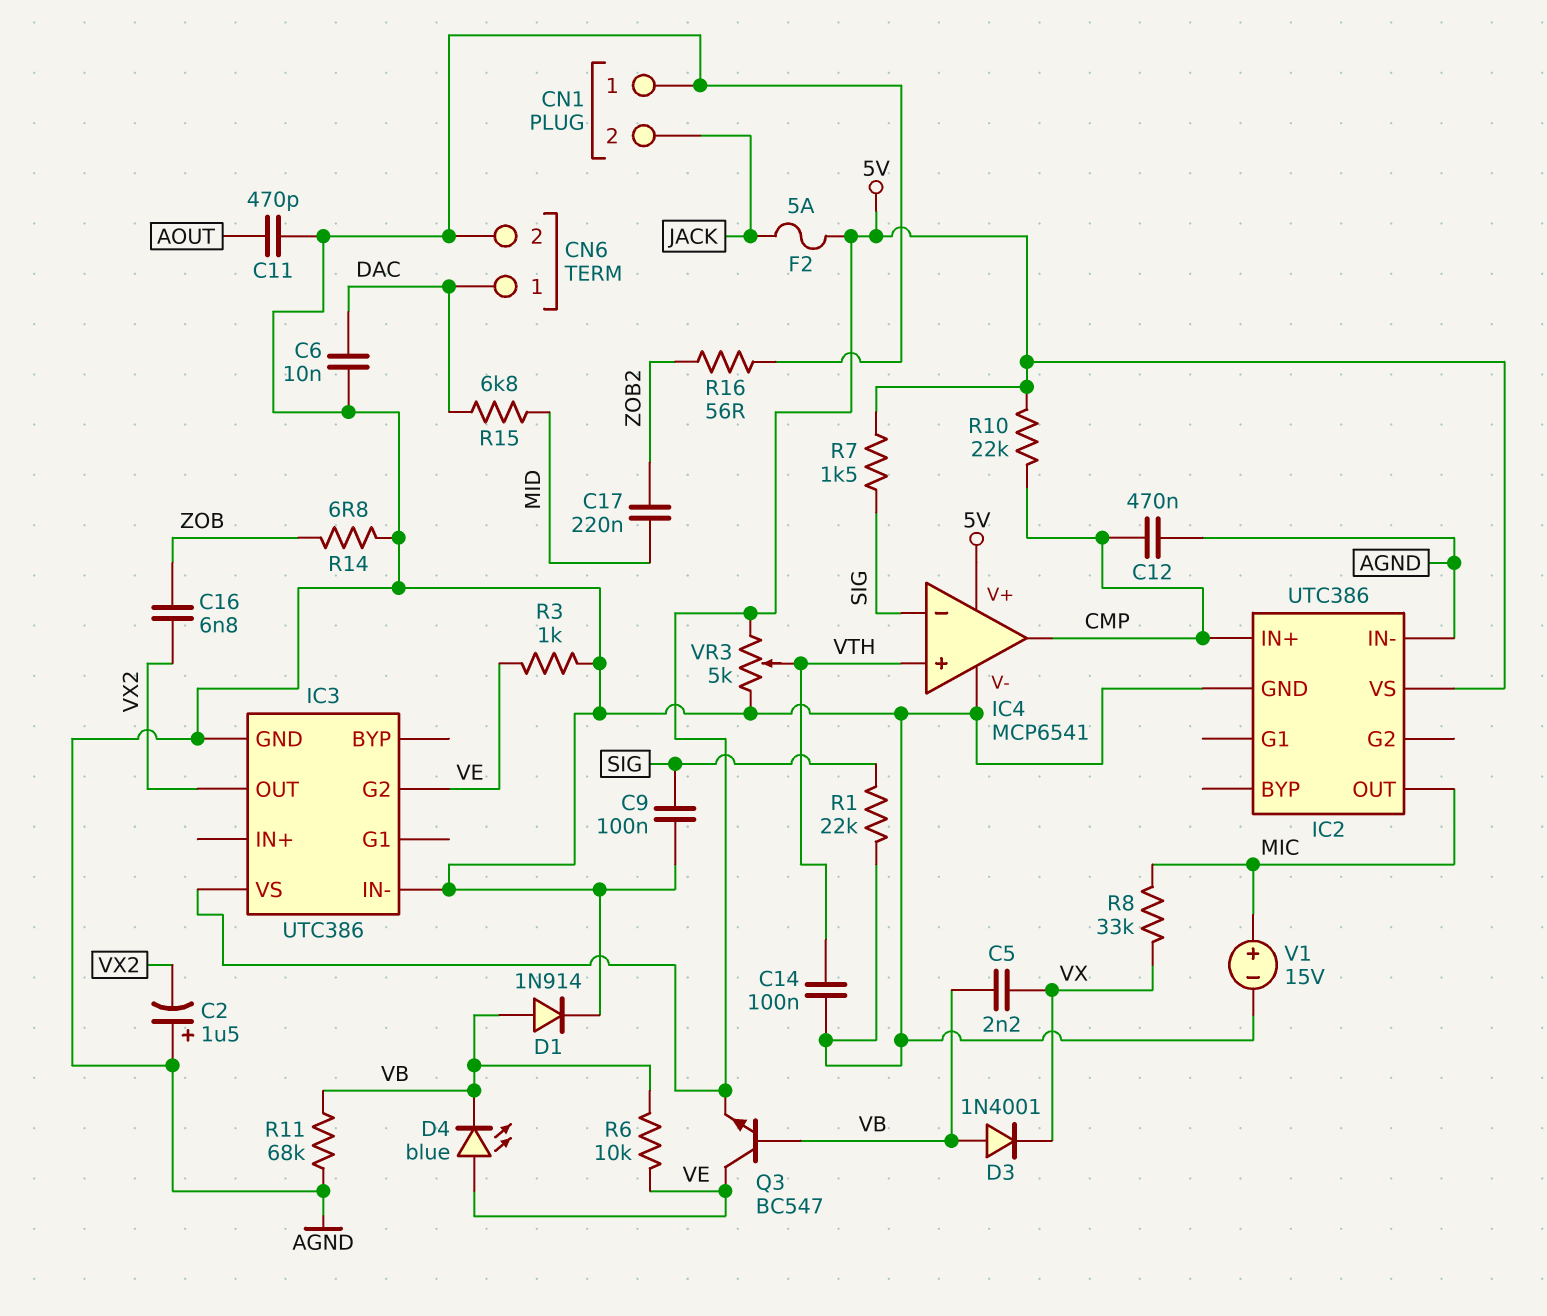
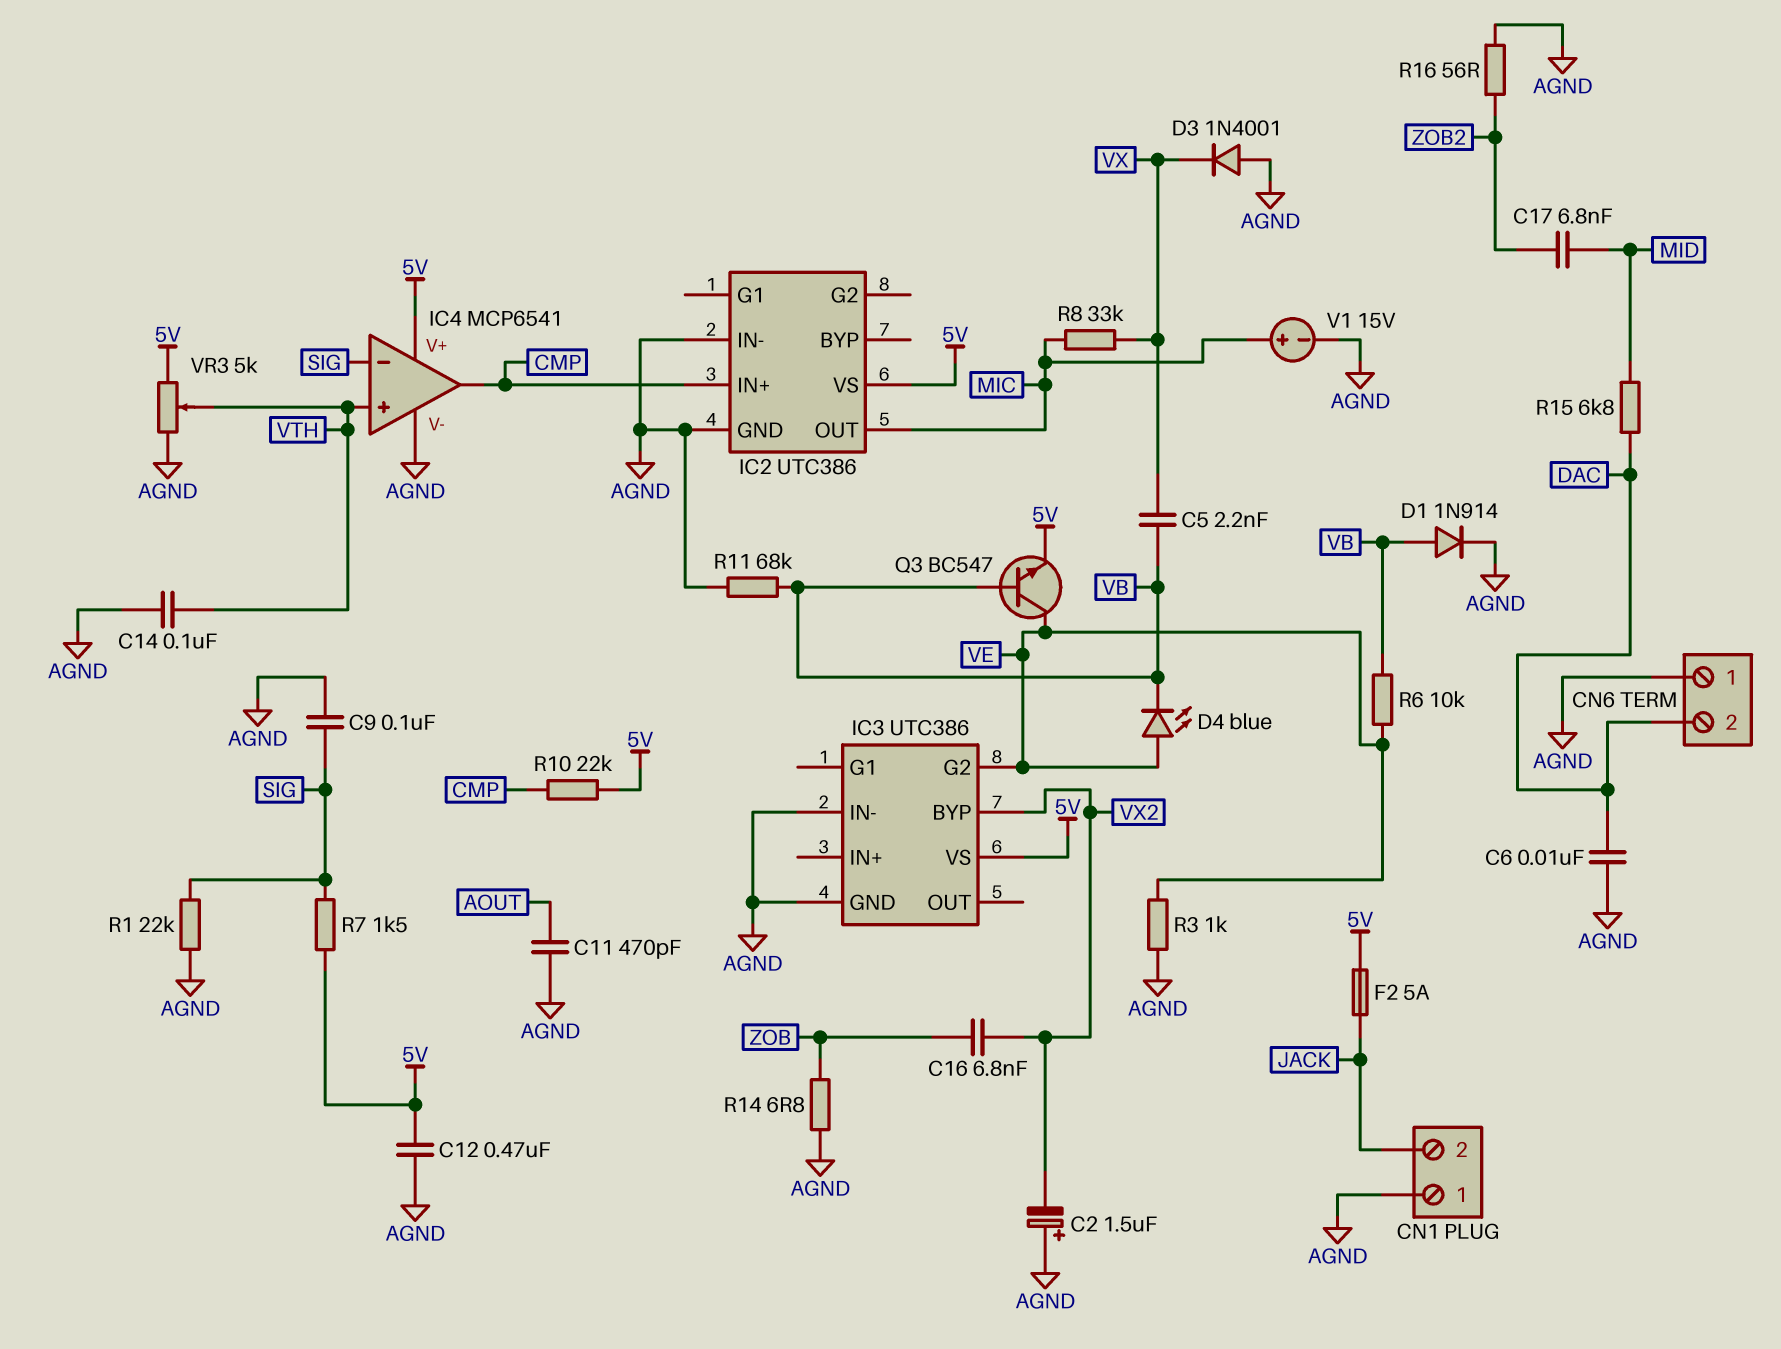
C12: 470nF (AGND, CMP) -> 470nF (5V, AGND)
C17: 220nF (MID, ZOB2) -> 6.8nF (MID, ZOB2)
CN6 pin 1: DAC -> AGND
CN6 pin 2: AGND -> DAC
D3: diode 1N4001 (A VB, K VX) -> diode 1N4001 (A AGND, K VX)
IC3 pin BYP: none -> VX2
IC3 pin OUT: VX2 -> none

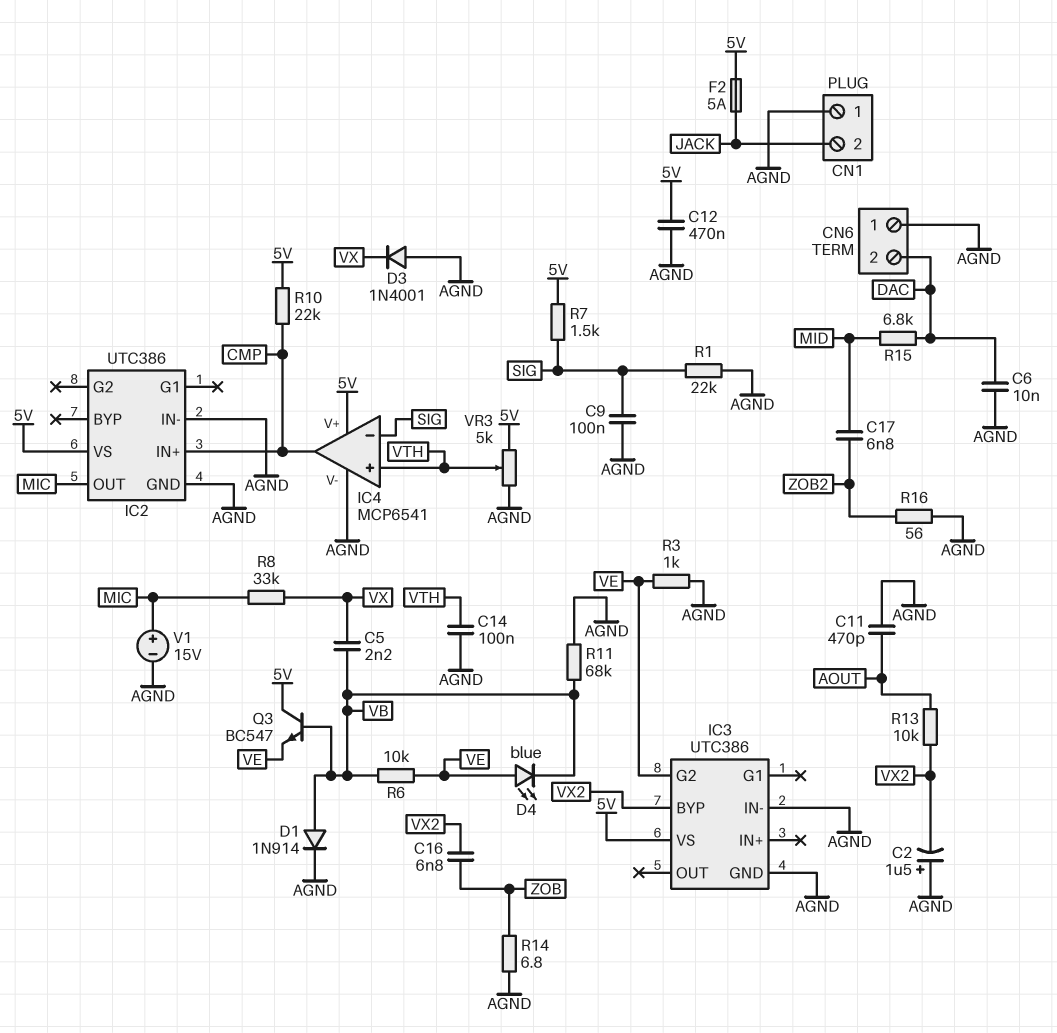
Q3: NPN BC547 (B VB, C VE, E 5V) -> NPN BC547 (B VB, C 5V, E VE)
R13: none -> 10k (AOUT, VX2)

